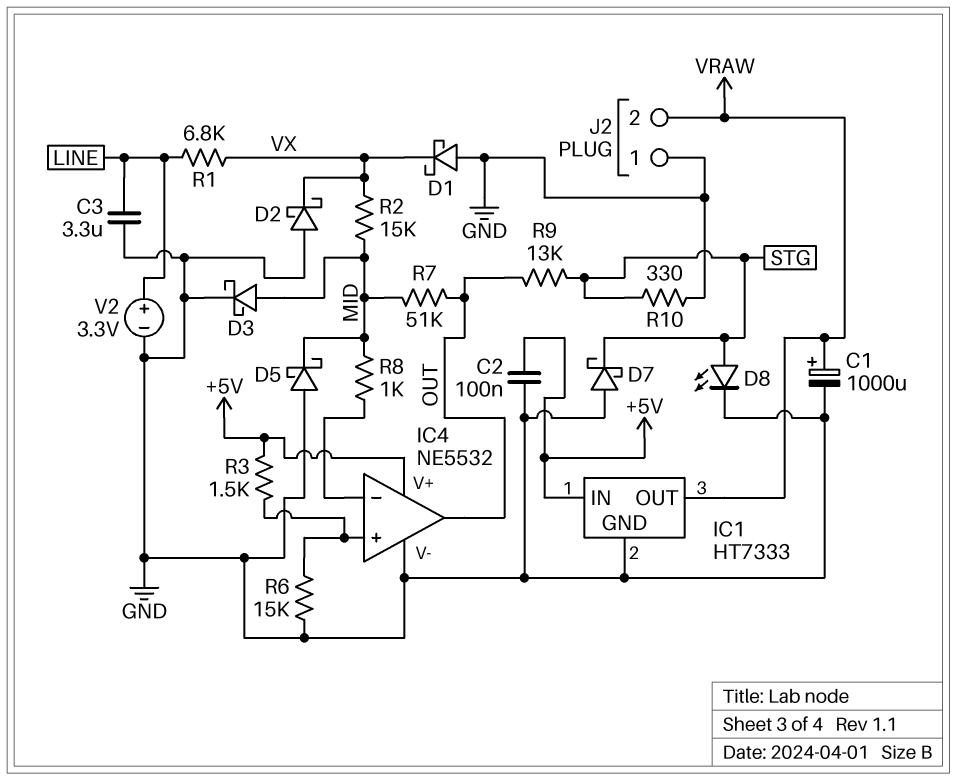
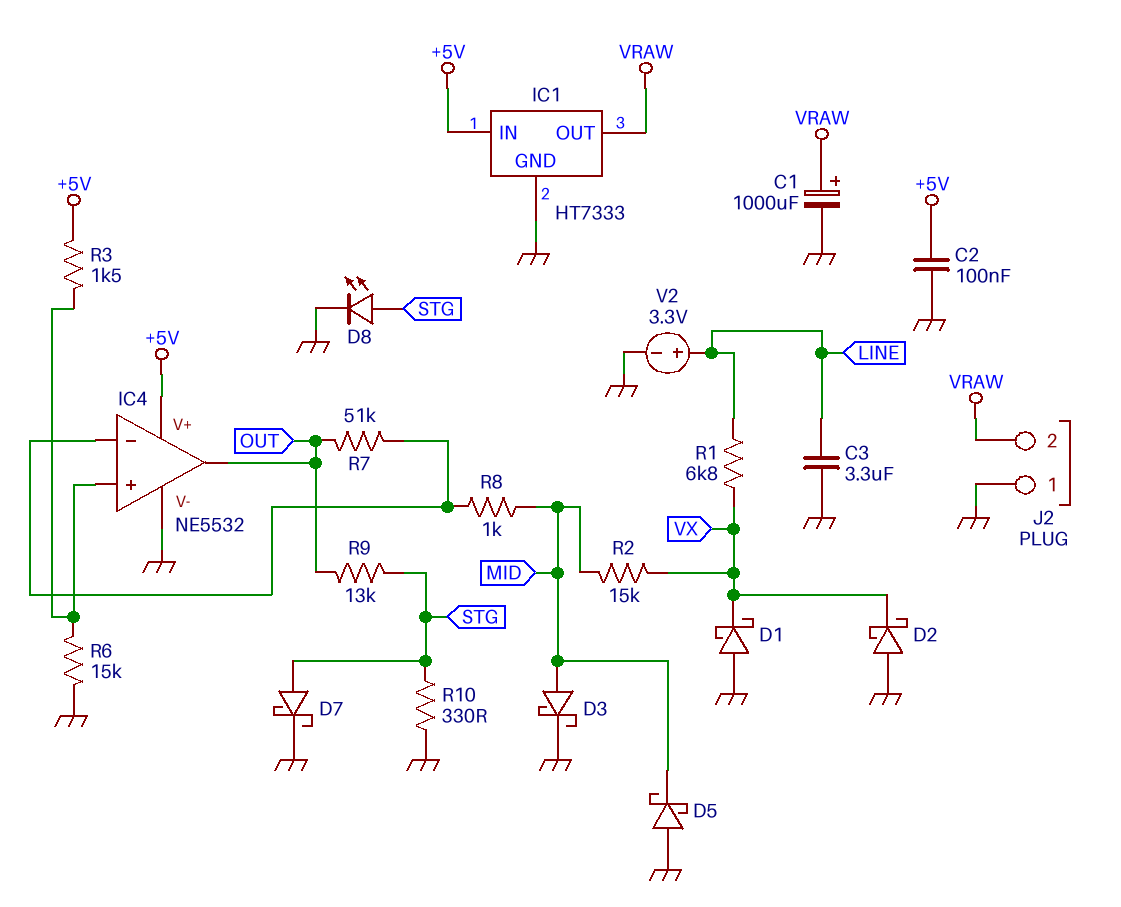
D7: schottky (A GND, K STG) -> schottky (A STG, K GND)
R7: 51k (MID, OUT) -> 51k (IC4/in-, OUT)

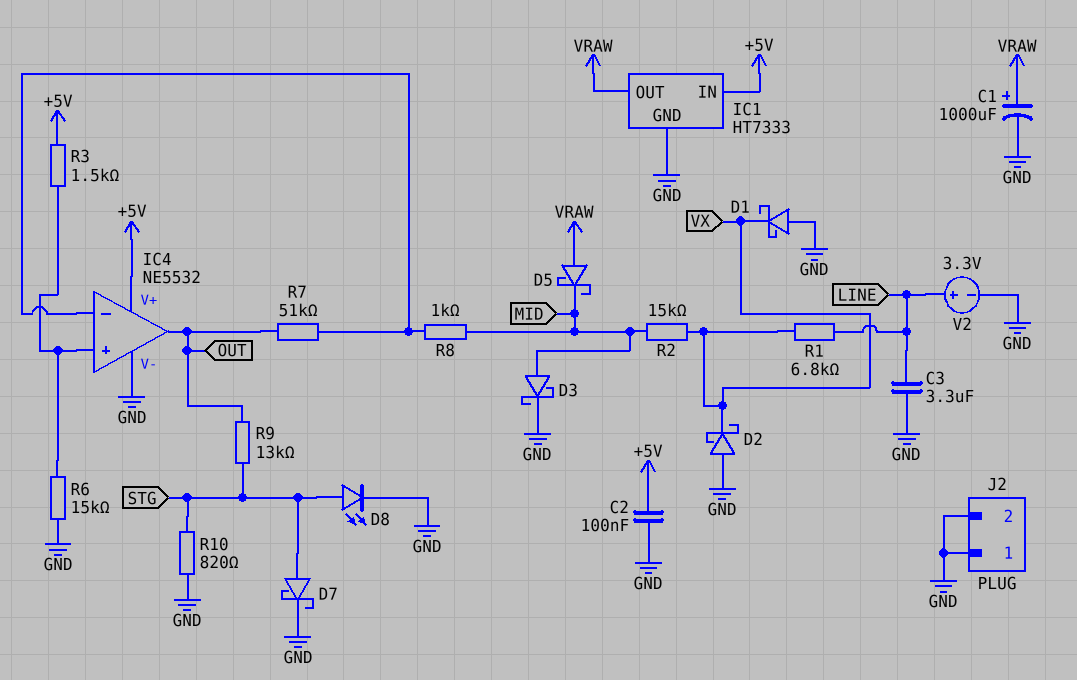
D5: schottky (A GND, K MID) -> schottky (A VRAW, K MID)
J2 pin 2: VRAW -> GND
R10: 330 (GND, STG) -> 820 (GND, STG)

